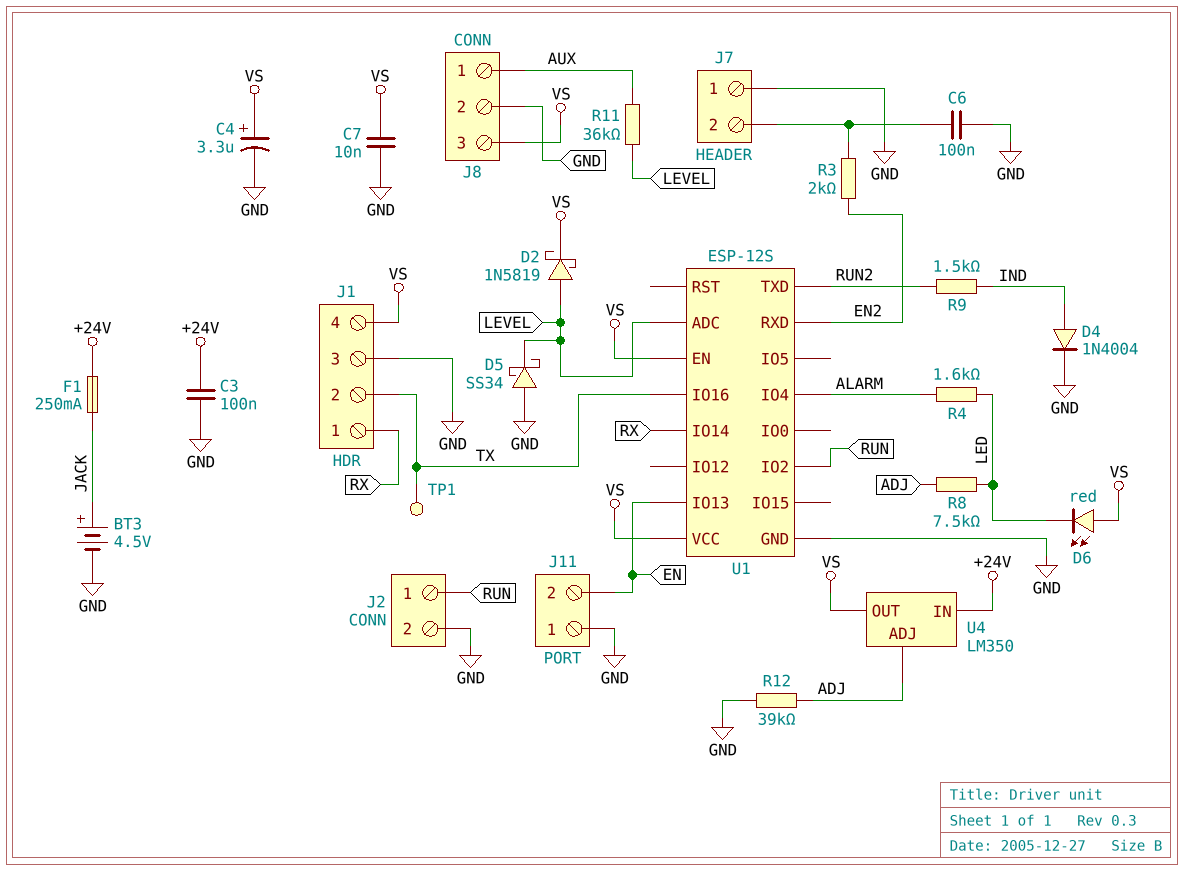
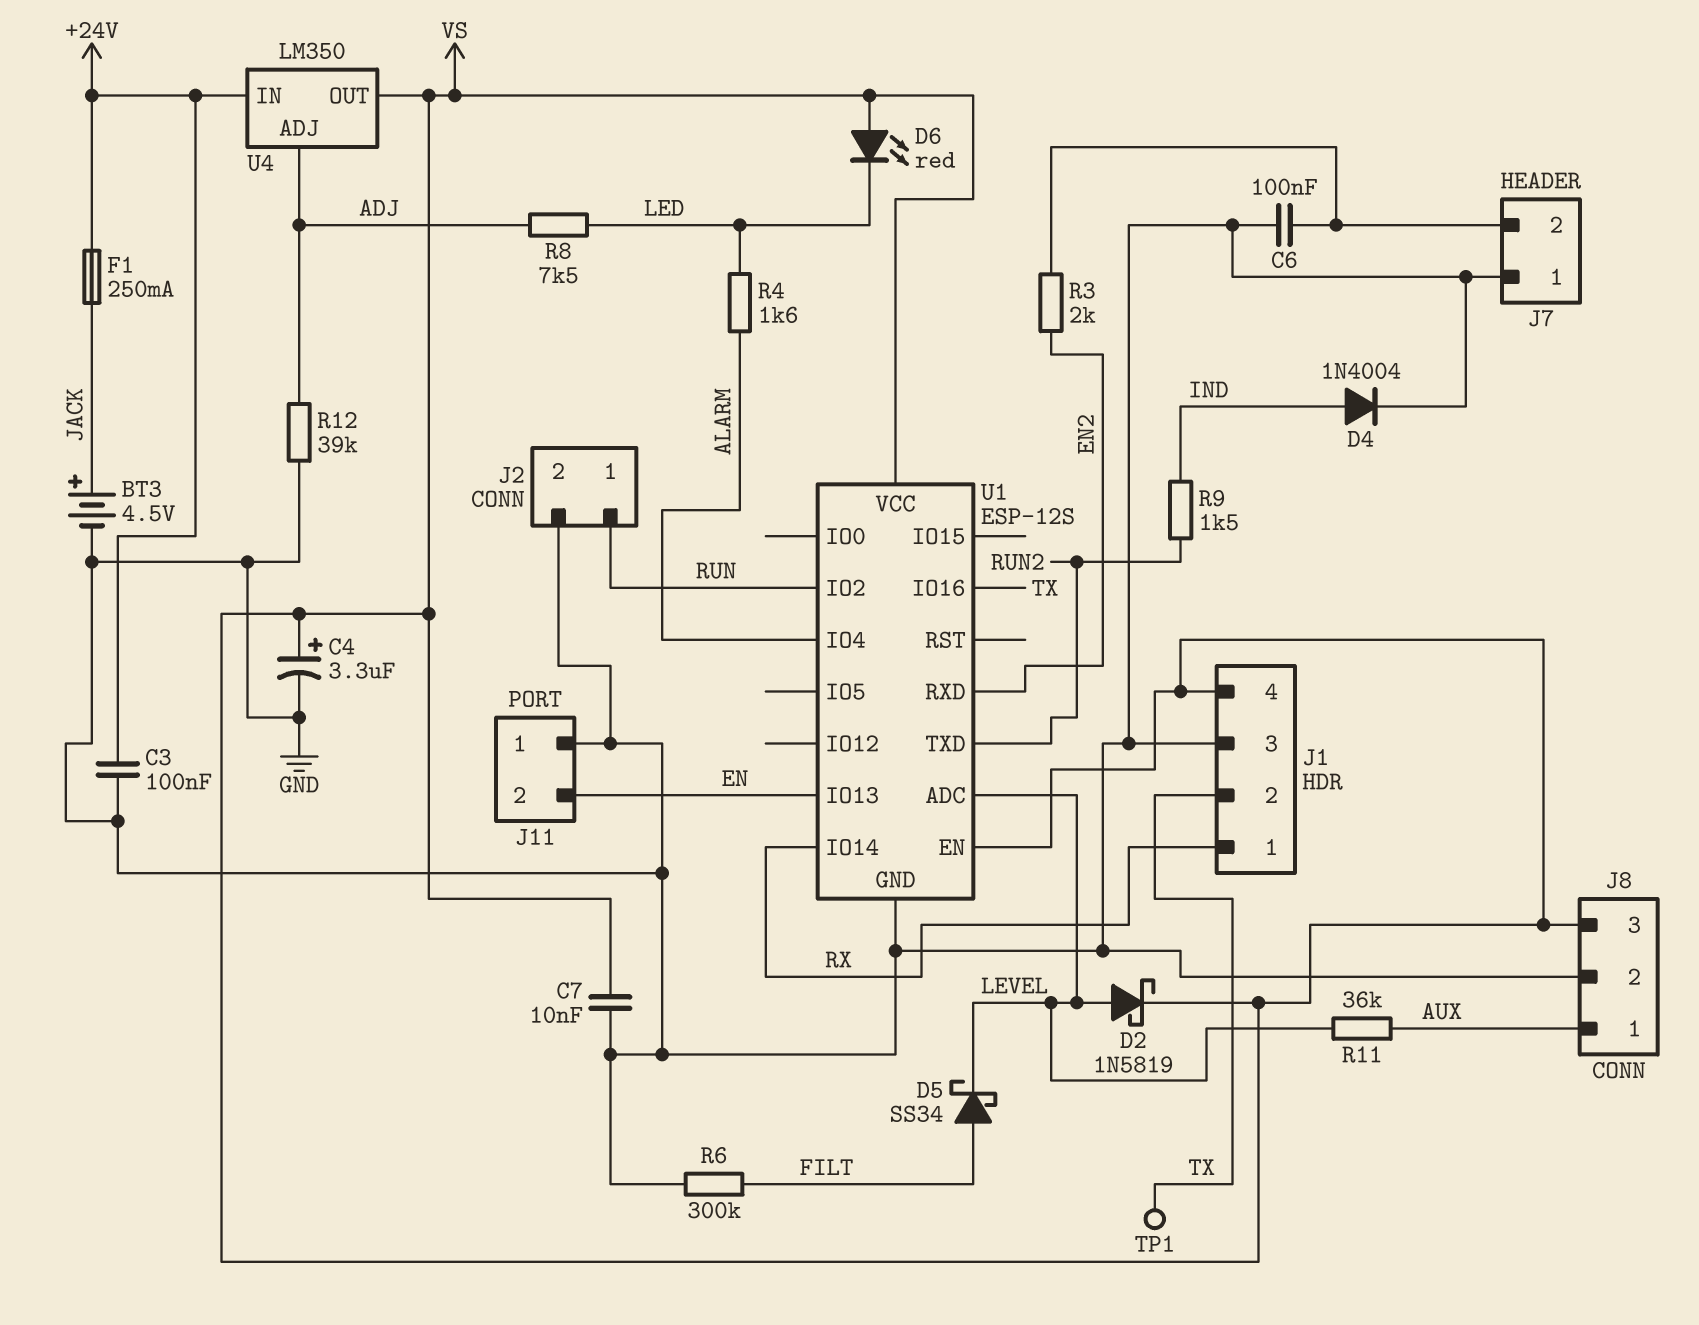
D5: schottky SS34 (A GND, K LEVEL) -> schottky SS34 (A FILT, K LEVEL)
R6: none -> 300k (FILT, GND)

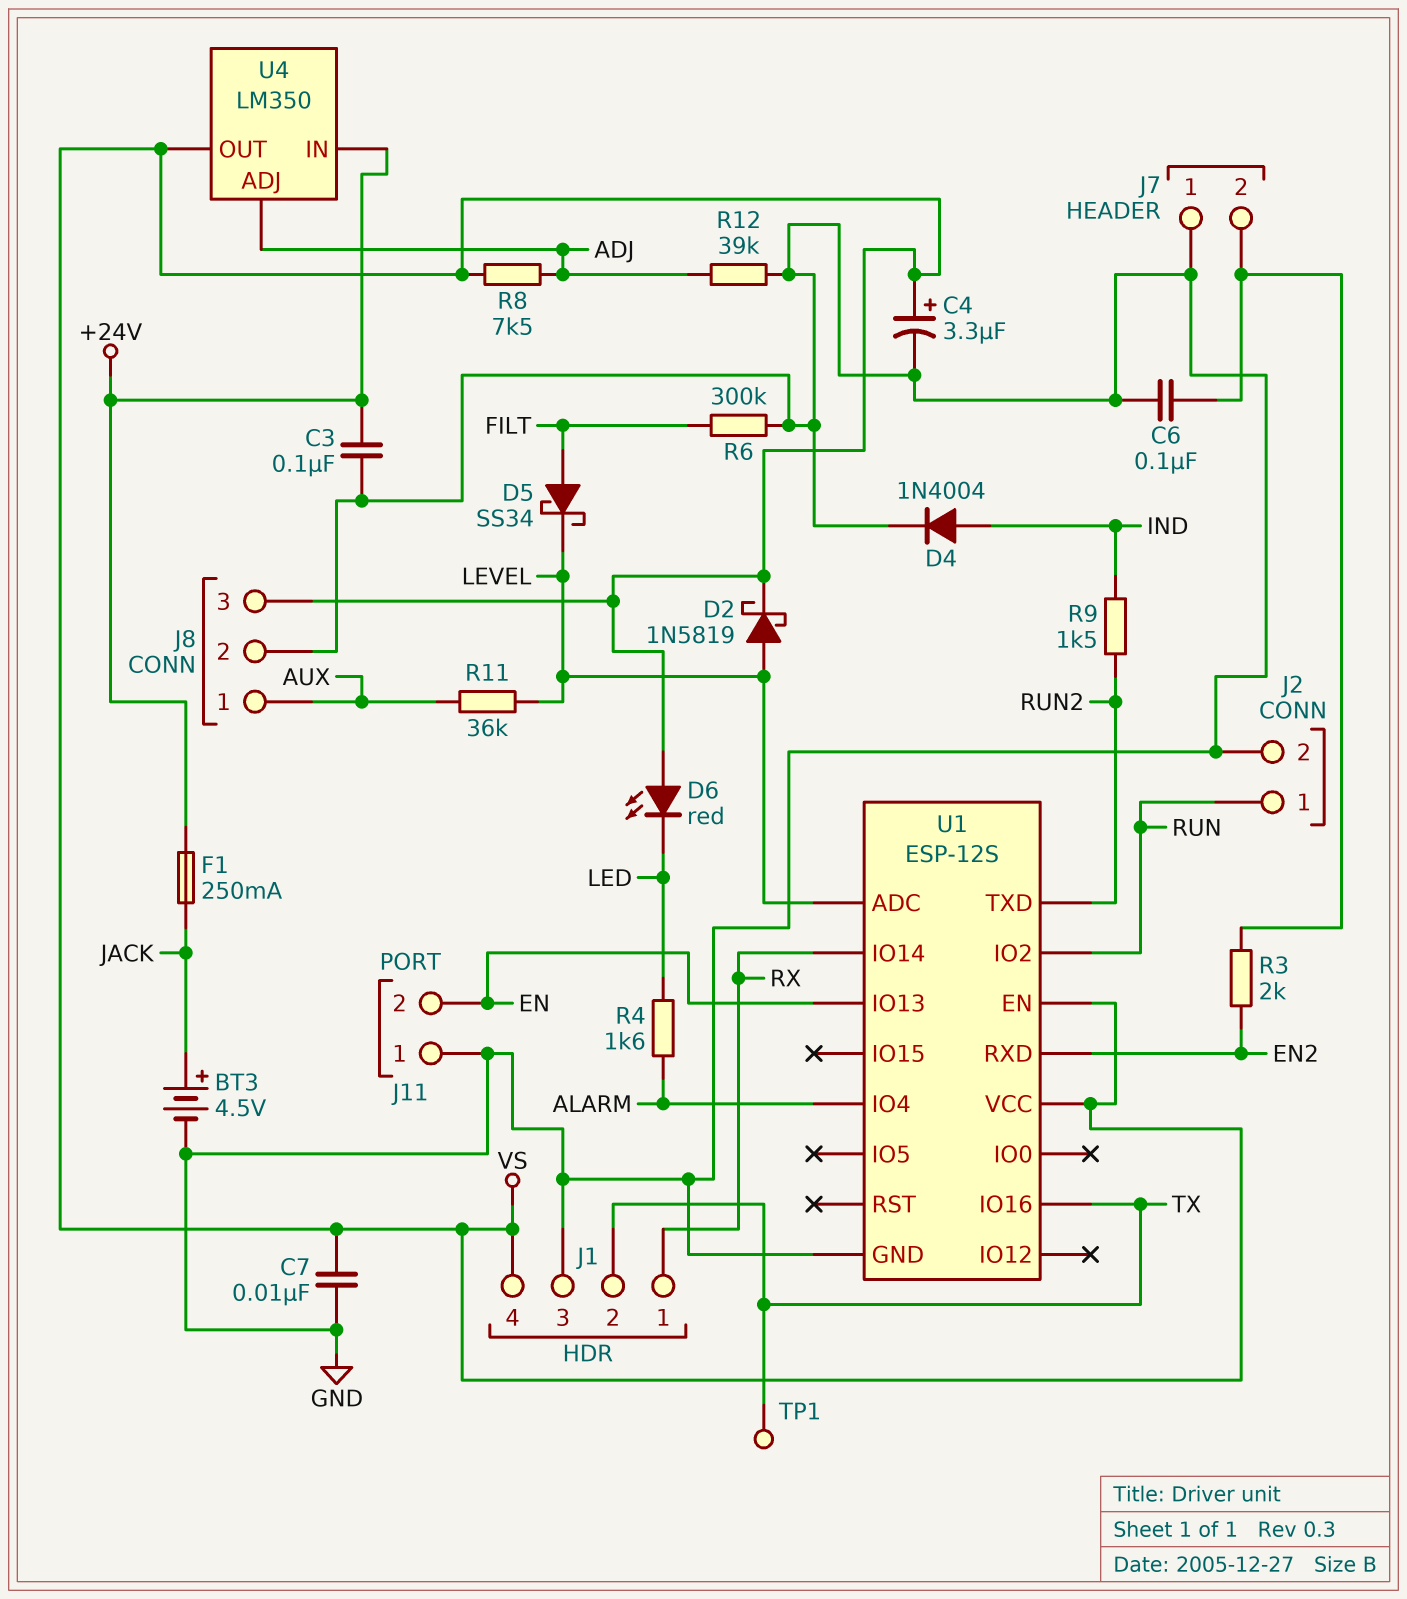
R8: 7.5k (ADJ, LED) -> 7.5k (ADJ, VS)

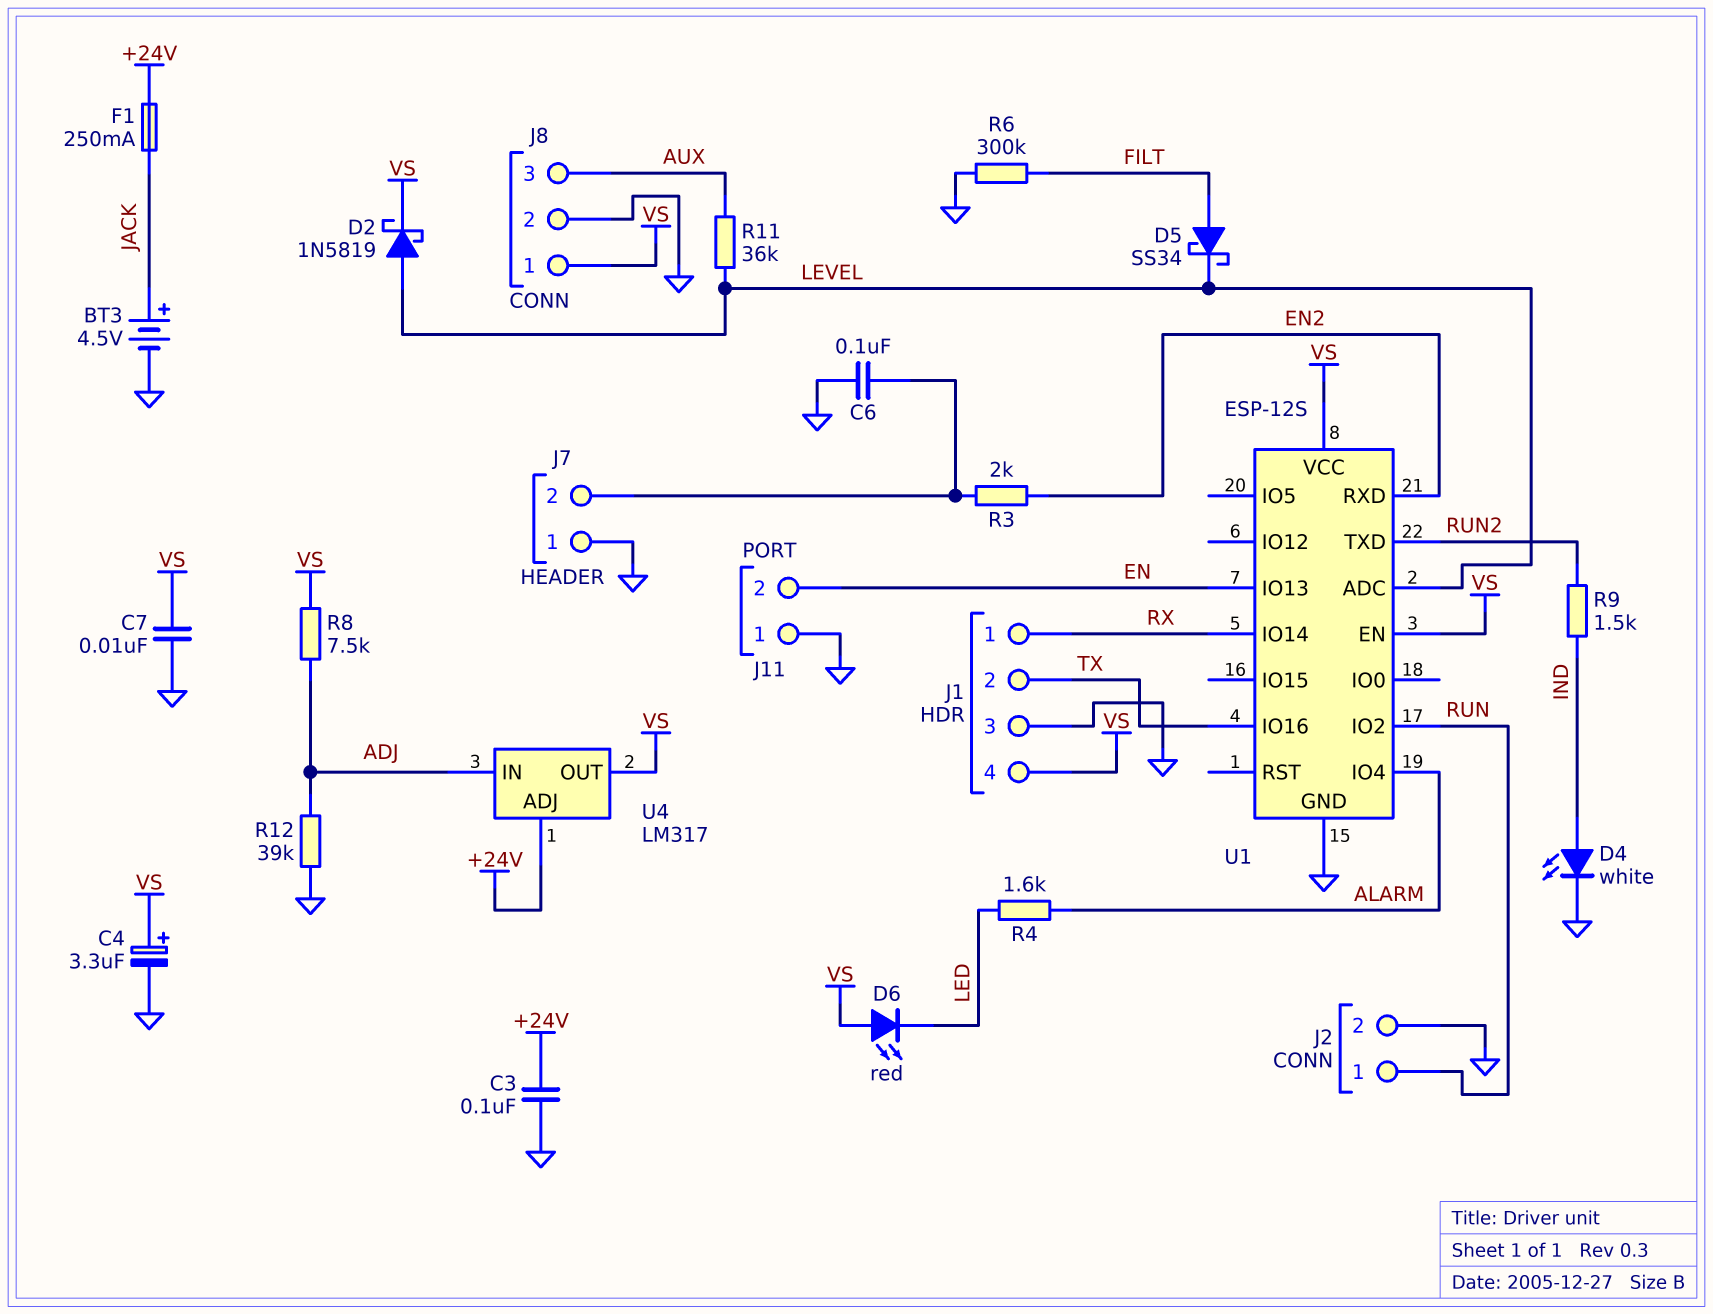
D4: diode 1N4004 (A IND, K GND) -> LED white (A IND, K GND)
J8 pin 1: AUX -> VS
J8 pin 3: VS -> AUX
TP1: test point (TX) -> none
U4: LM350 -> LM317
U4 pin ADJ: ADJ -> +24V
U4 pin IN: +24V -> ADJ

